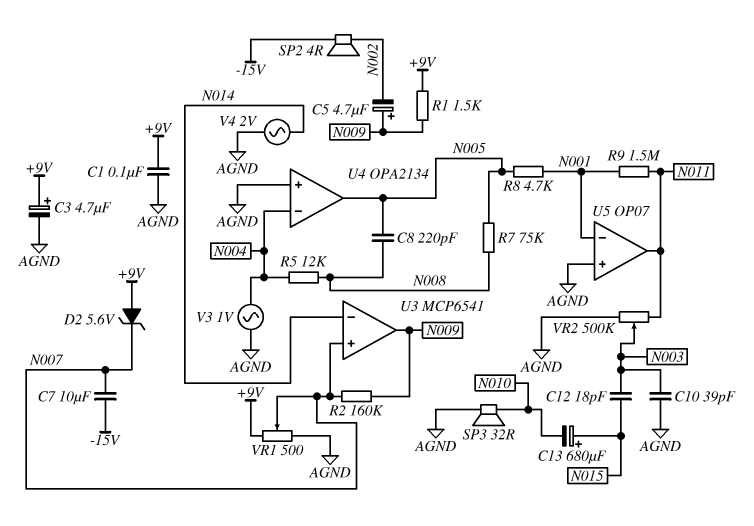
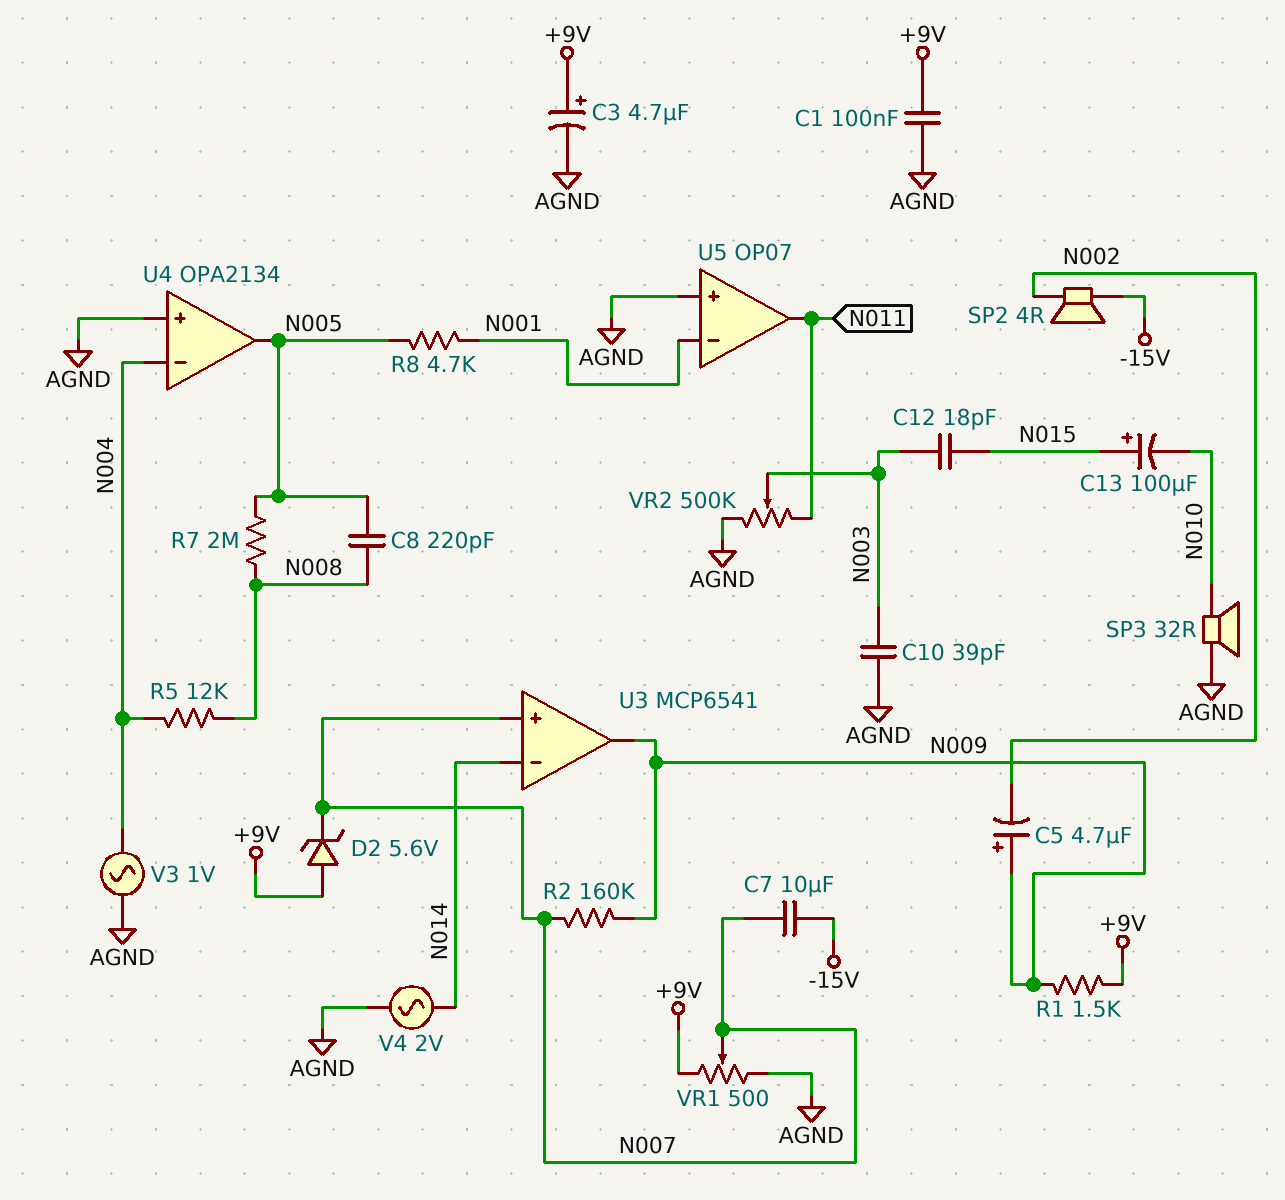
C13: 680uF (plus N015, minus N010) -> 100uF (plus N015, minus N010)
R7: 75k (N005, N008) -> 2M (N005, N008)
R9: 1.5M (N001, N011) -> none

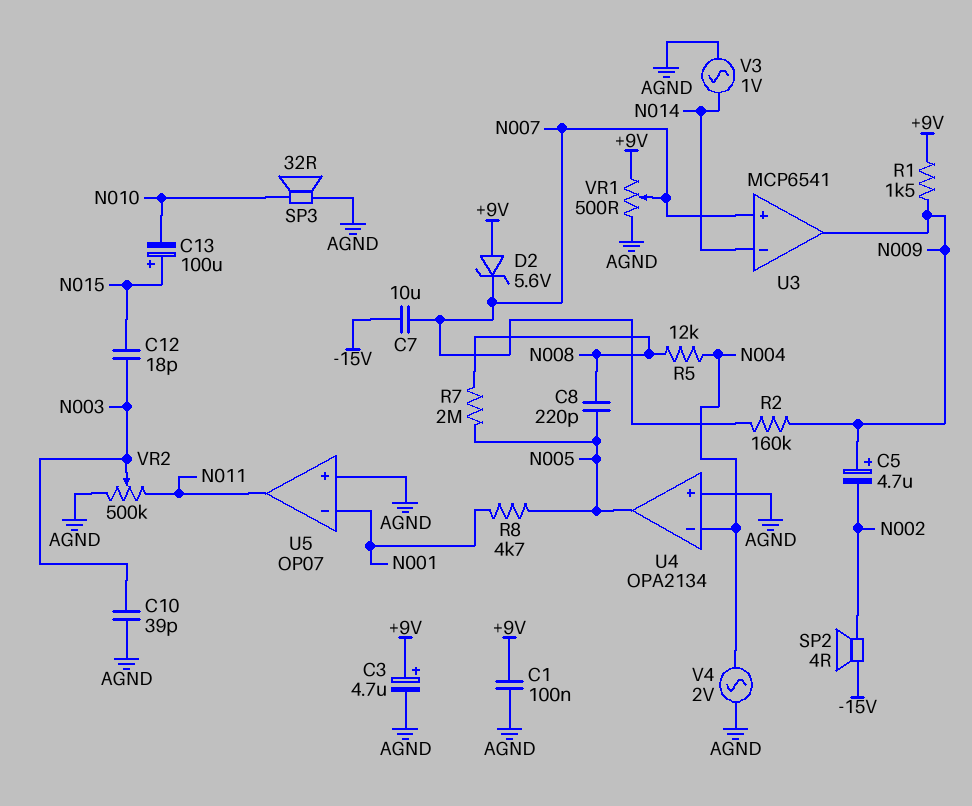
V3: AC 1V (AGND, N004) -> AC 1V (AGND, N014)
V4: AC 2V (AGND, N014) -> AC 2V (AGND, N004)

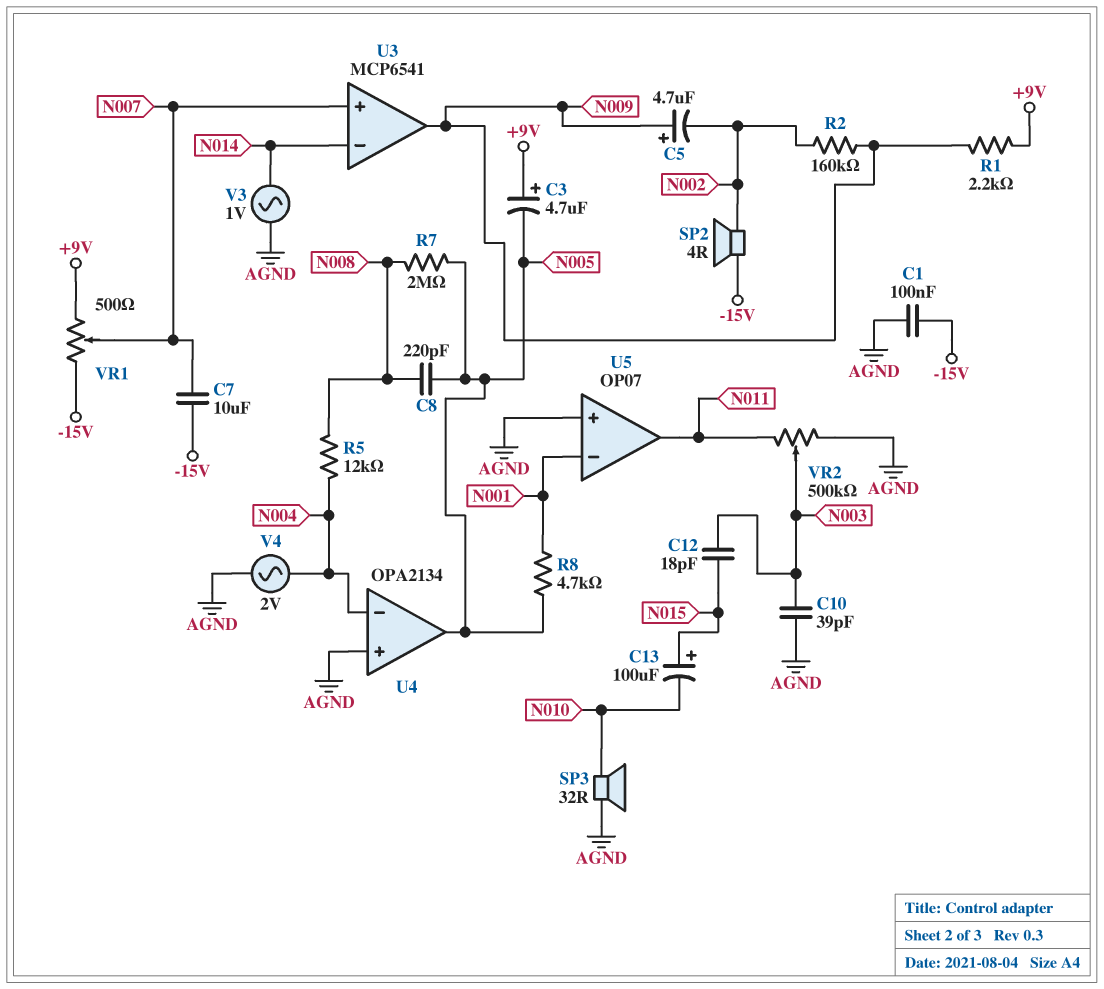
C1: 100nF (+9V, AGND) -> 100nF (-15V, AGND)
C3: 4.7uF (plus +9V, minus AGND) -> 4.7uF (plus +9V, minus N005)
D2: zener 5.6V (A +9V, K N007) -> none
R1: 1.5k (+9V, N009) -> 2.2k (+9V, N009)
R2: 160k (N007, N009) -> 160k (N002, N009)
VR1: 500 (+9V, AGND, wiper N007) -> 500 (+9V, -15V, wiper N007)

